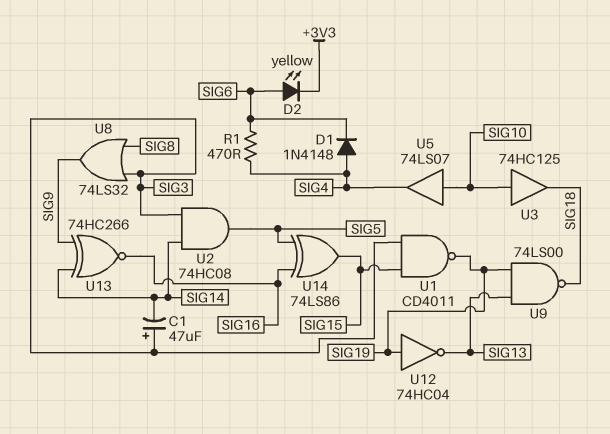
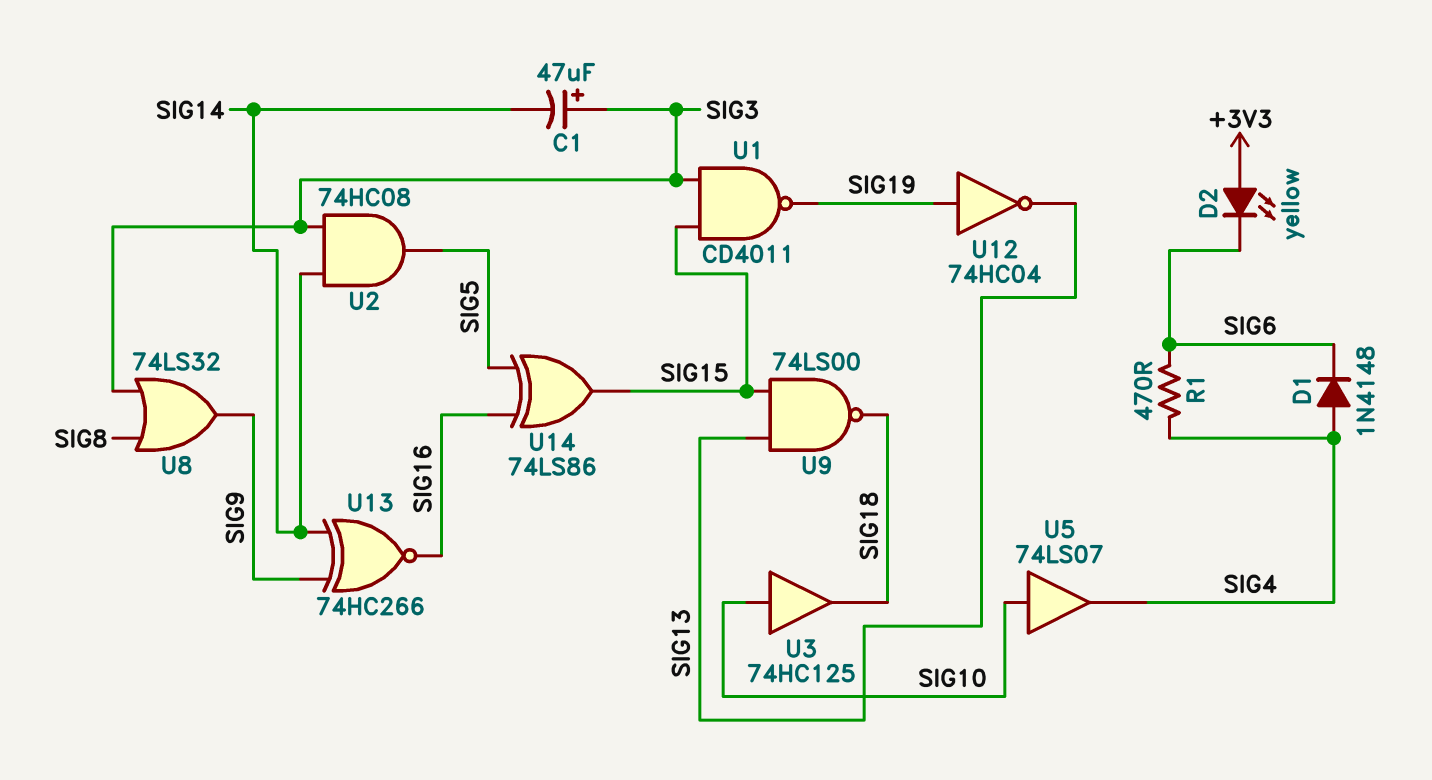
D2: LED yellow (A SIG6, K +3V3) -> LED yellow (A +3V3, K SIG6)
U9: NAND 74LS00 (in SIG13, in SIG19, out SIG18) -> NAND 74LS00 (in SIG13, in SIG15, out SIG18)

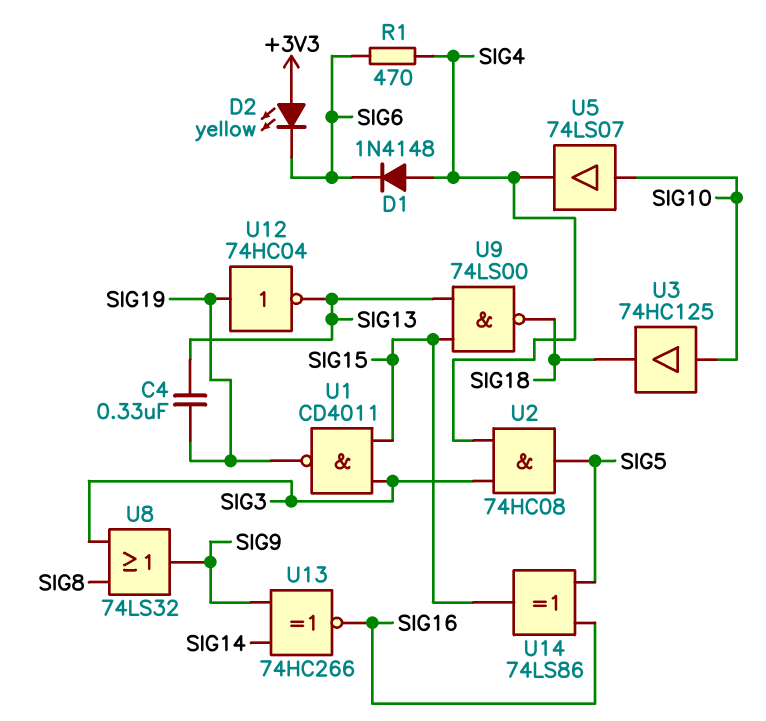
C1: 47uF (plus SIG3, minus SIG14) -> none
C4: none -> 330nF (SIG13, SIG19)
U2: AND 74HC08 (in SIG3, in SIG14, out SIG5) -> AND 74HC08 (in SIG3, in SIG4, out SIG5)

